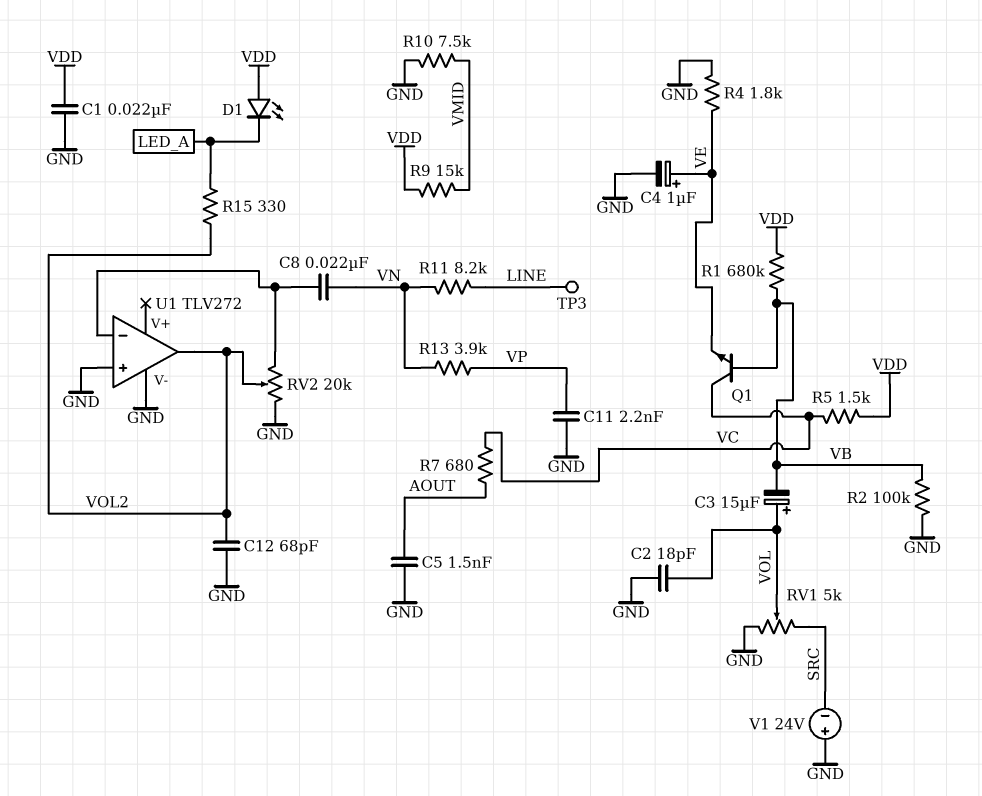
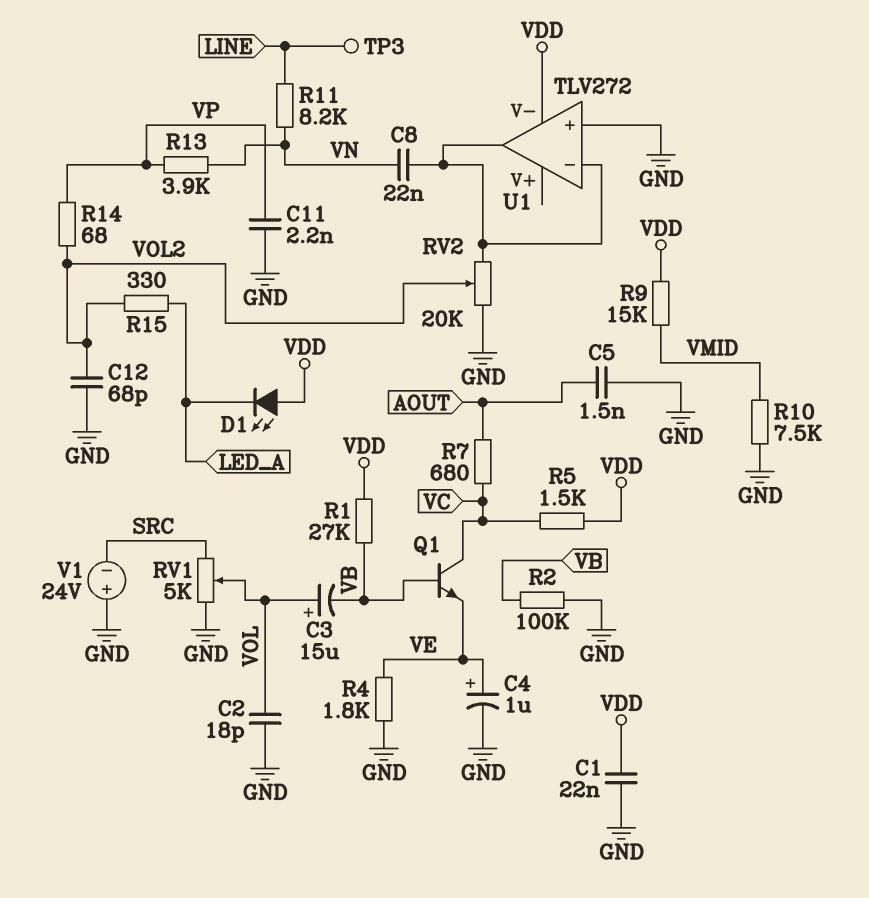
R1: 680k (VB, VDD) -> 27k (VB, VDD)
R14: none -> 68 (VOL2, VP)
U1 pin V-: GND -> VDD
U1 pin out: VOL2 -> U1/in-

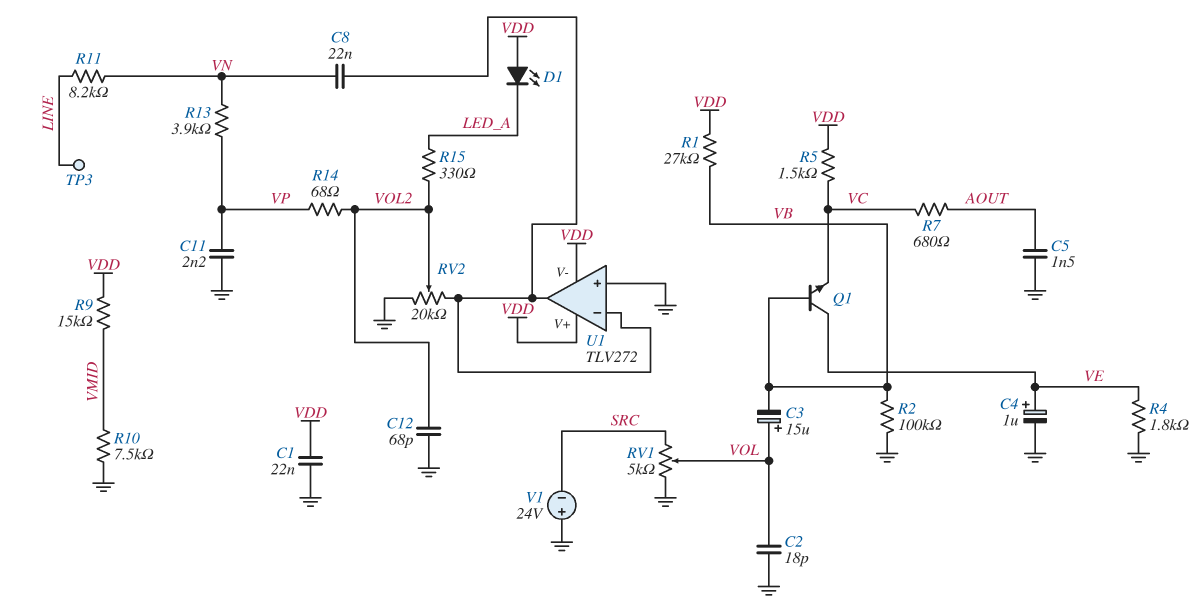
Q1: NPN (B VB, C VC, E VE) -> NPN (B VB, C VE, E VC)
U1 pin V+: none -> VDD

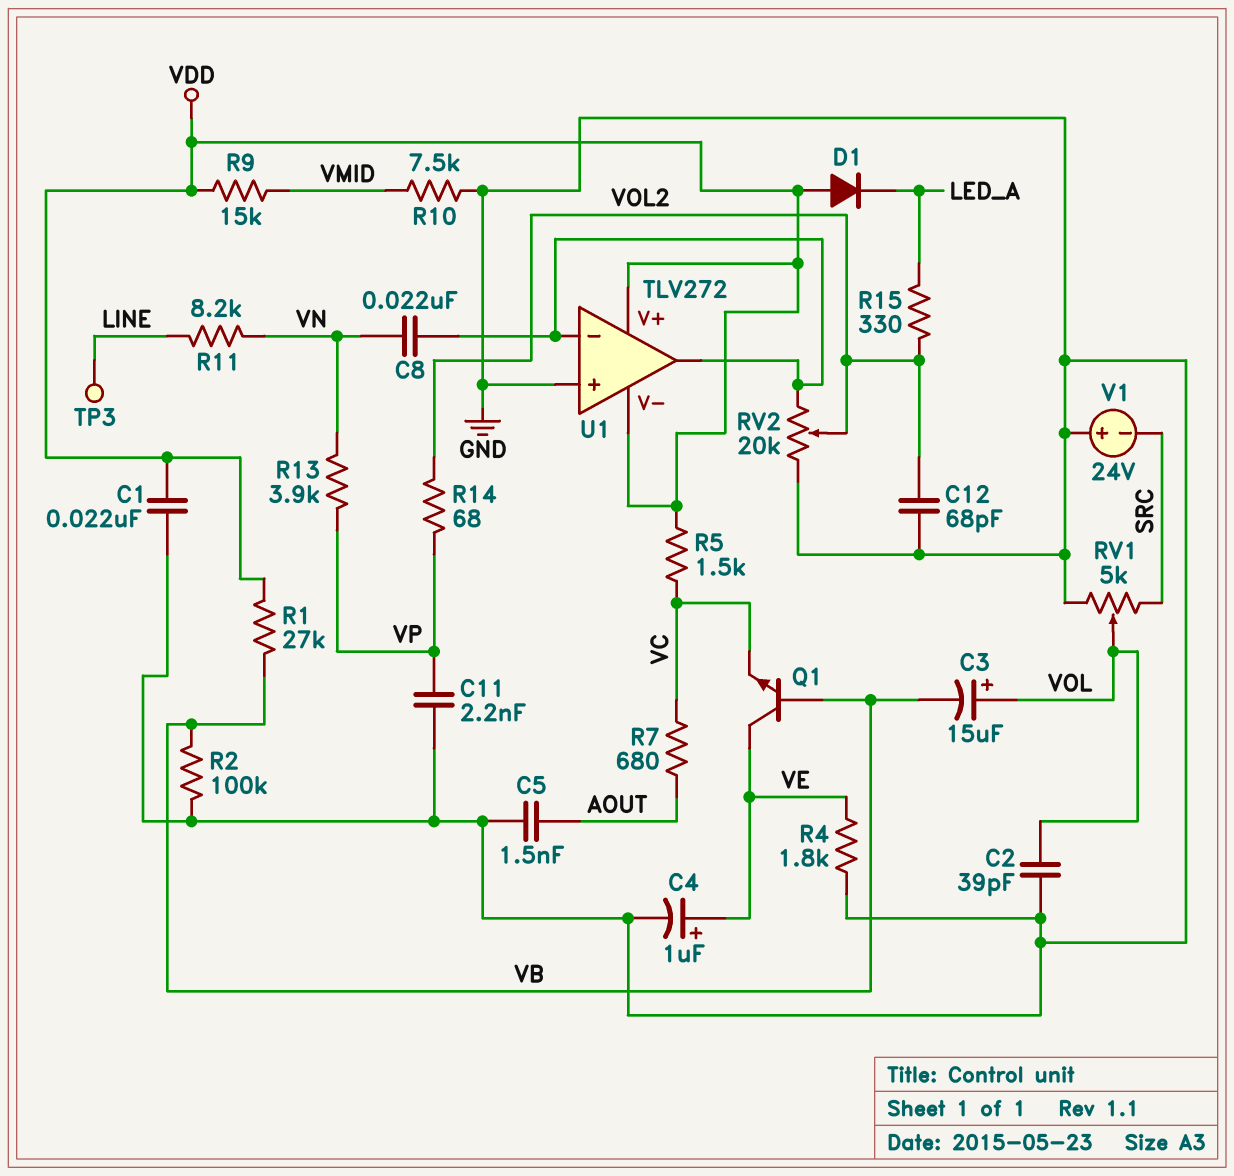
C2: 18pF (GND, VOL) -> 39pF (GND, VOL)
D1: LED (A VDD, K LED_A) -> diode (A VDD, K LED_A)

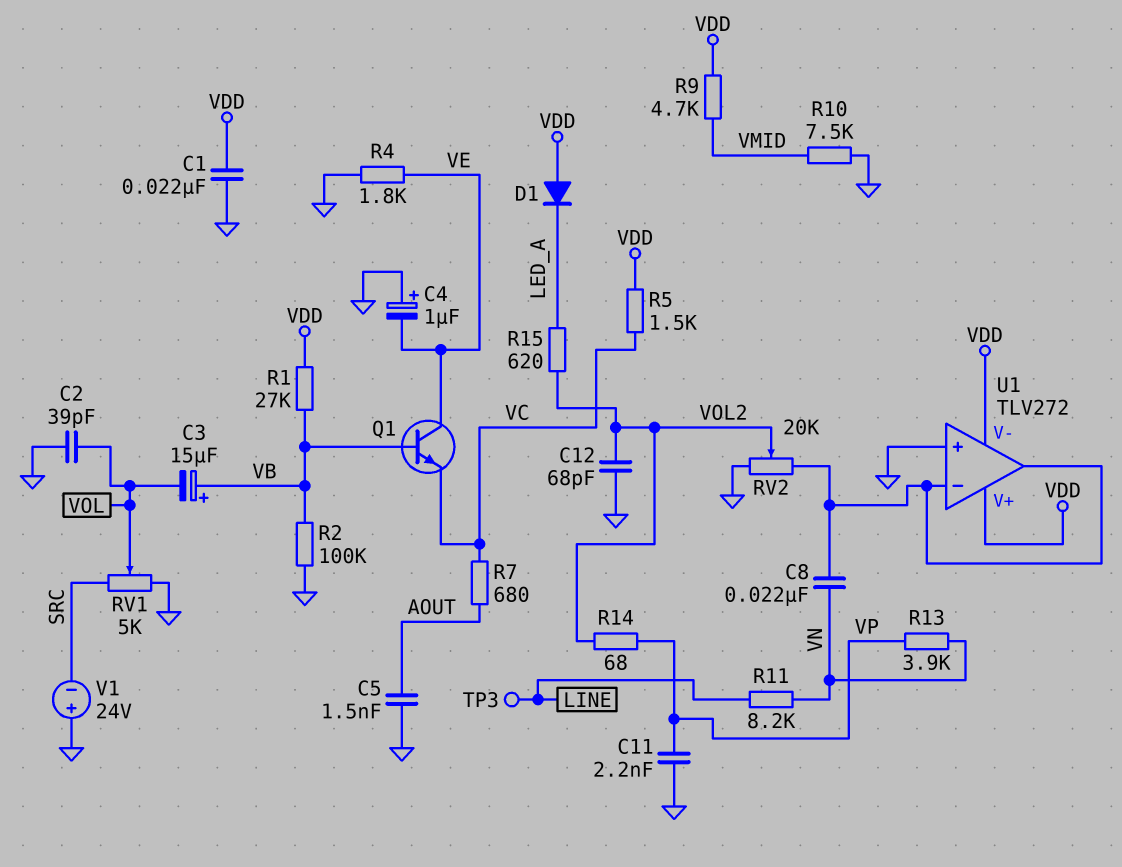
C3: 15uF (plus VOL, minus VB) -> 15uF (plus VB, minus VOL)
C4: 1uF (plus VE, minus GND) -> 1uF (plus GND, minus VE)
R9: 15k (VDD, VMID) -> 4.7k (VDD, VMID)
R15: 330 (LED_A, VOL2) -> 620 (LED_A, VOL2)

